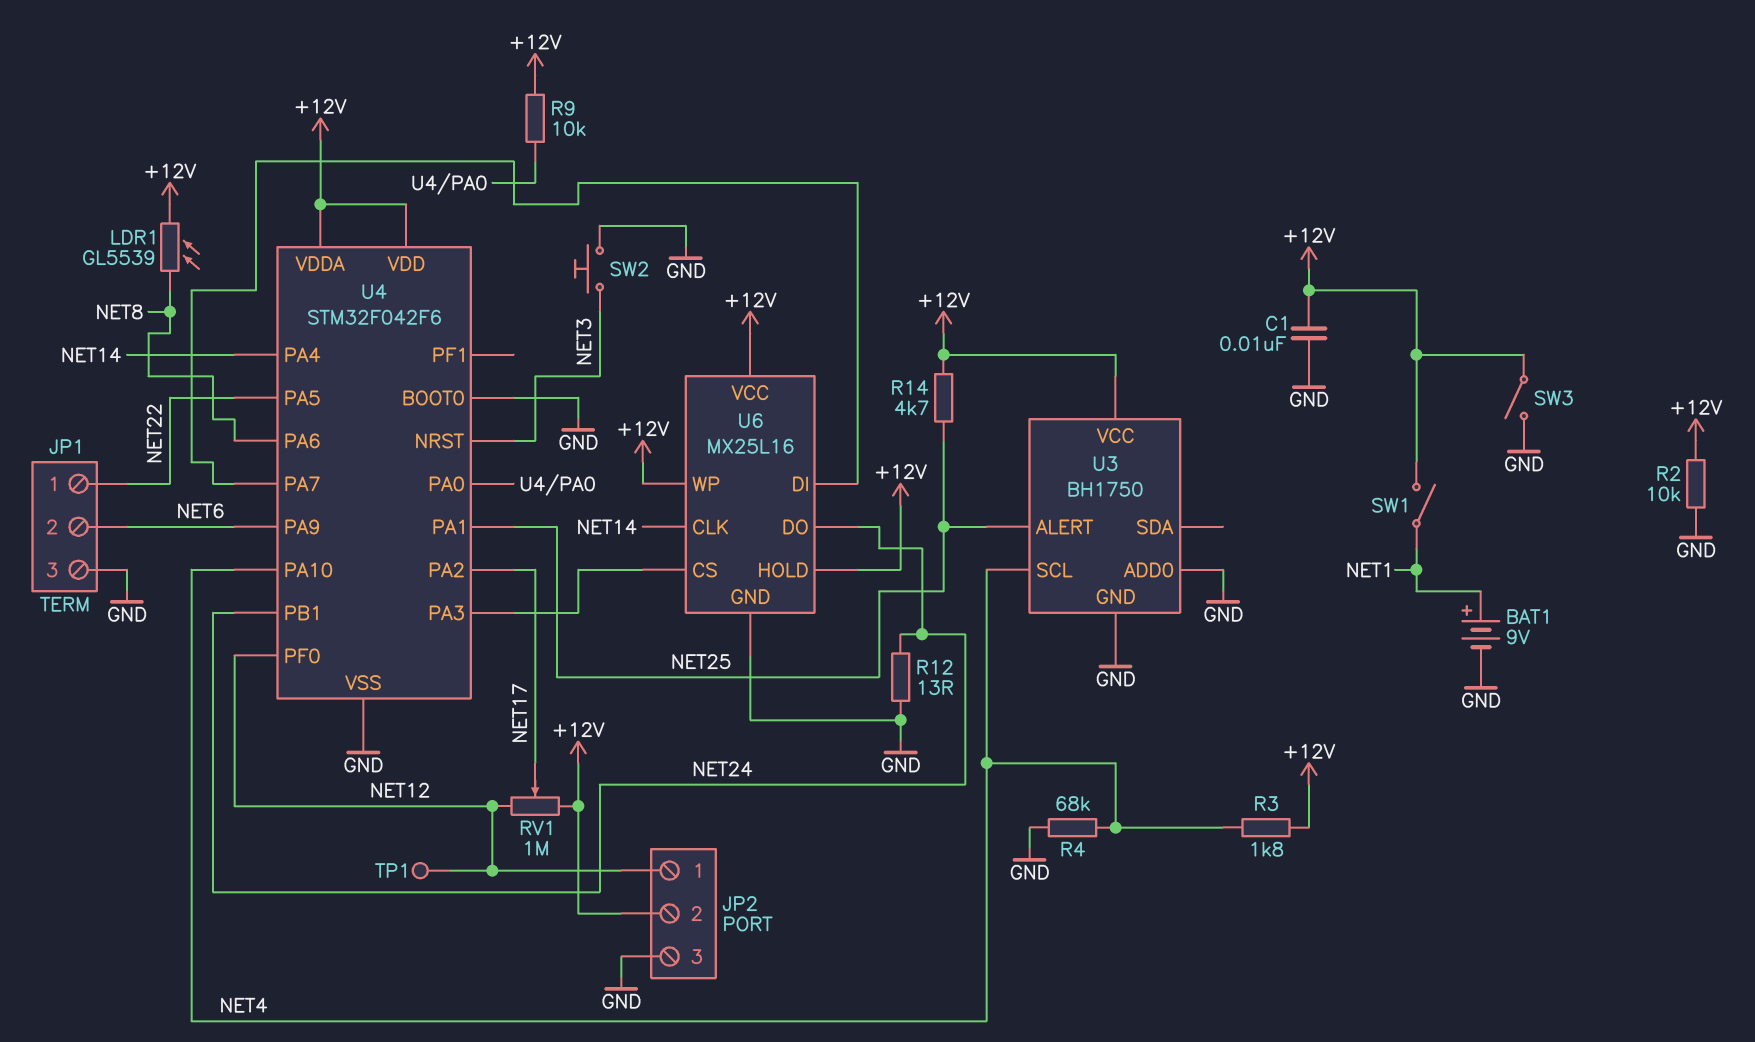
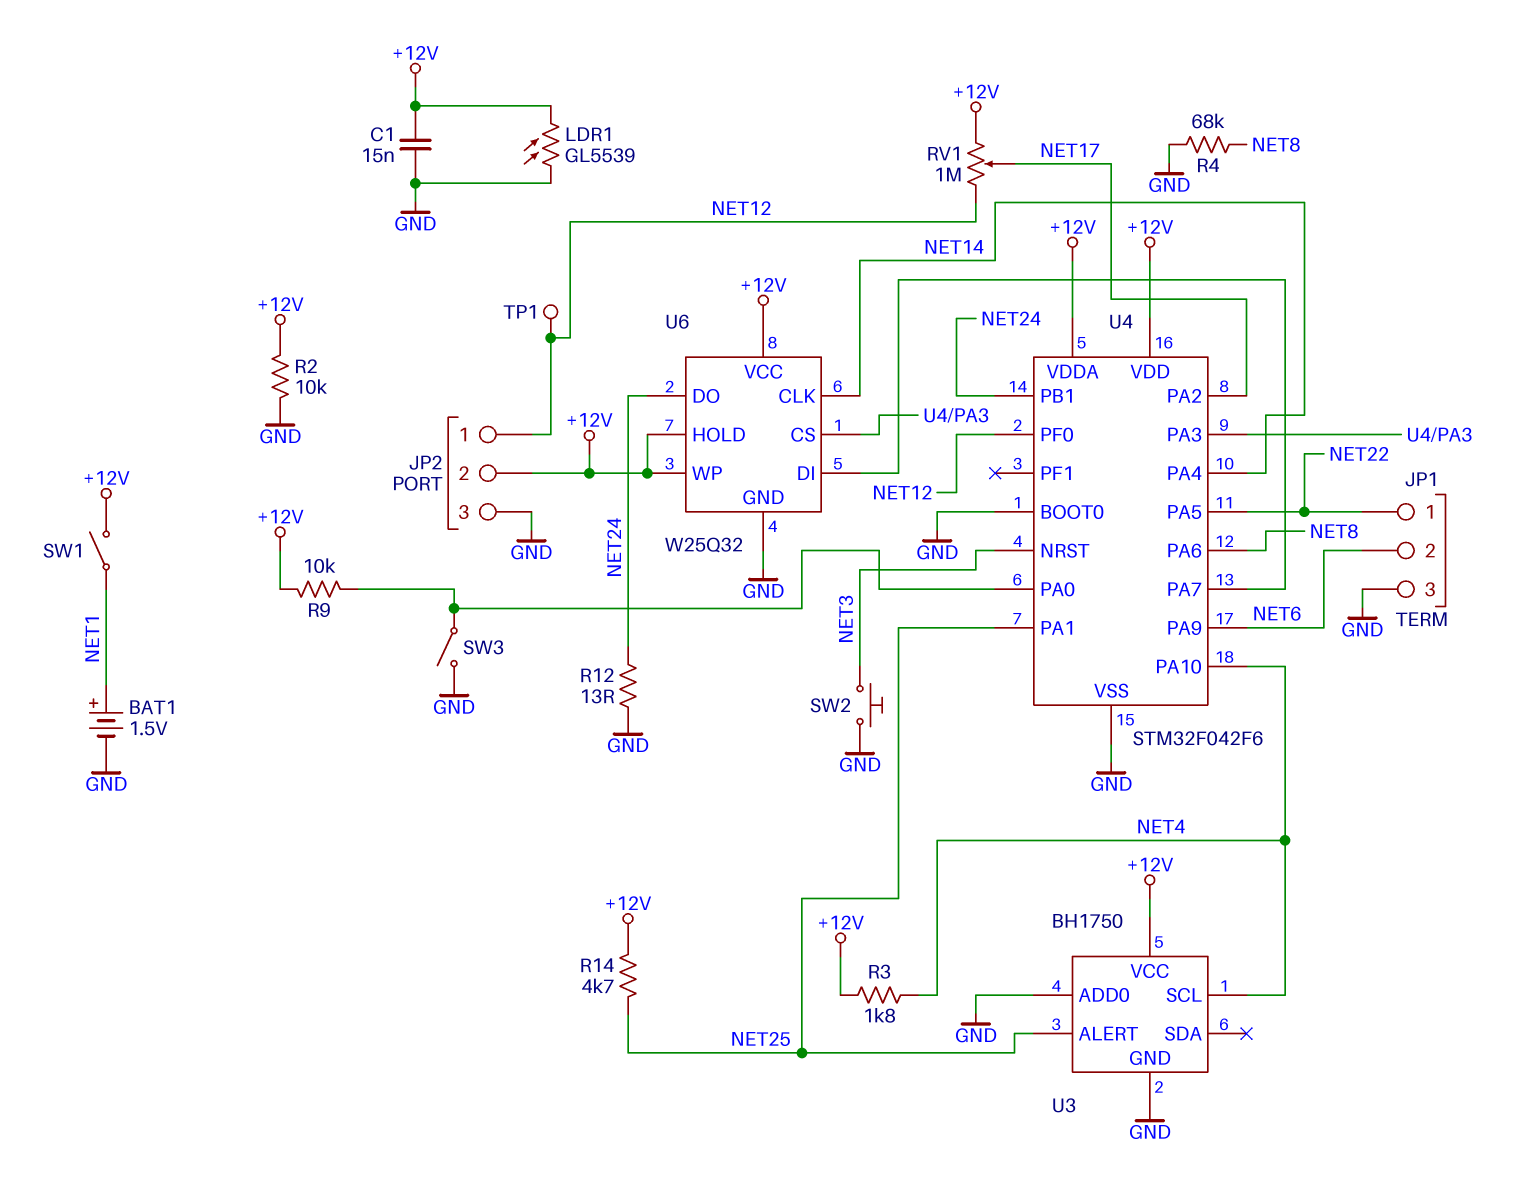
BAT1: 9V (plus NET1, minus GND) -> 1.5V (plus NET1, minus GND)
C1: 10nF (+12V, GND) -> 15nF (+12V, GND)
LDR1: GL5539 (+12V, NET8) -> GL5539 (+12V, GND)
R4: 68k (GND, NET4) -> 68k (GND, NET8)
SW3: switch (+12V, GND) -> switch (GND, U4/PA0)
U6: MX25L16 -> W25Q32

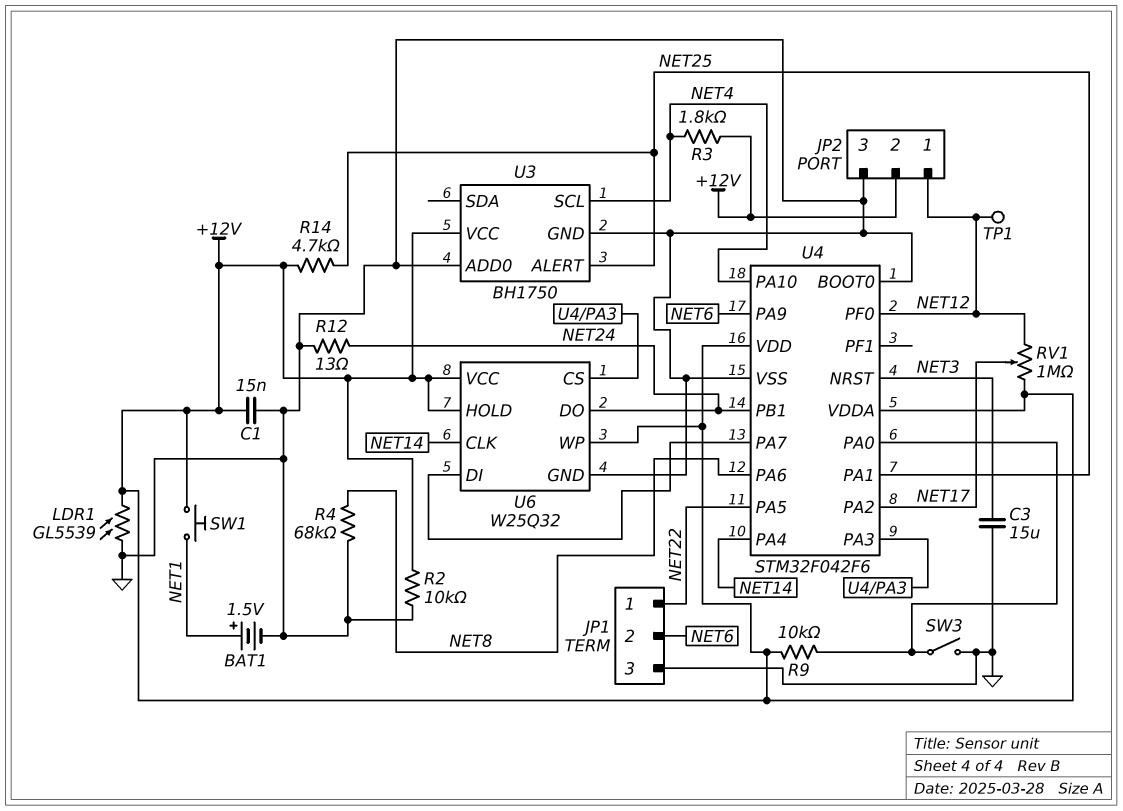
C3: none -> 15uF (GND, NET3)
SW1: switch (+12V, NET1) -> button (+12V, NET1)
SW2: button (GND, NET3) -> none

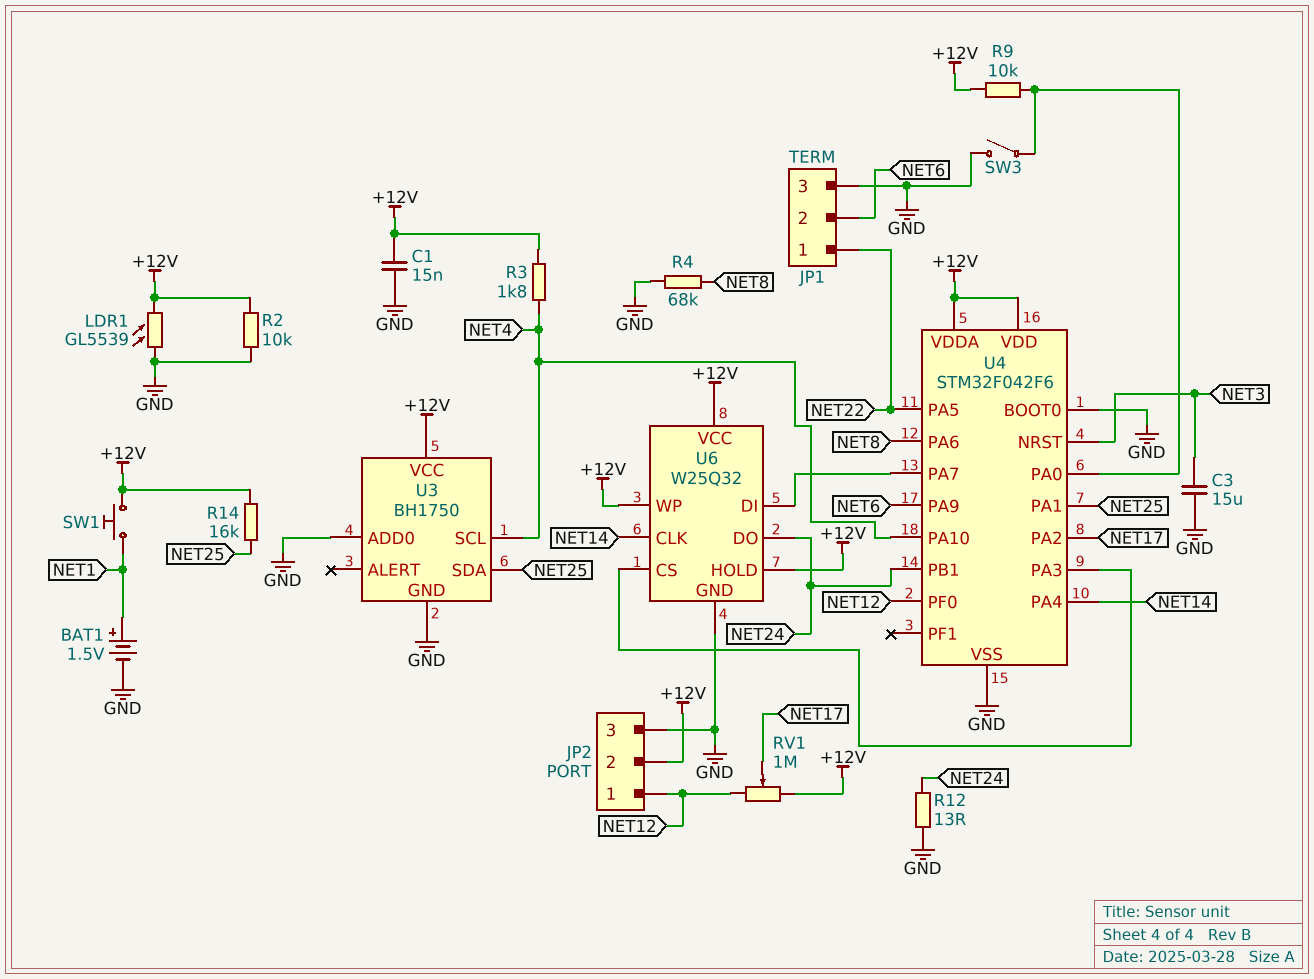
R14: 4.7k (+12V, NET25) -> 16k (+12V, NET25)
TP1: test point (NET12) -> none
U3 pin ALERT: NET25 -> none
U3 pin SDA: none -> NET25

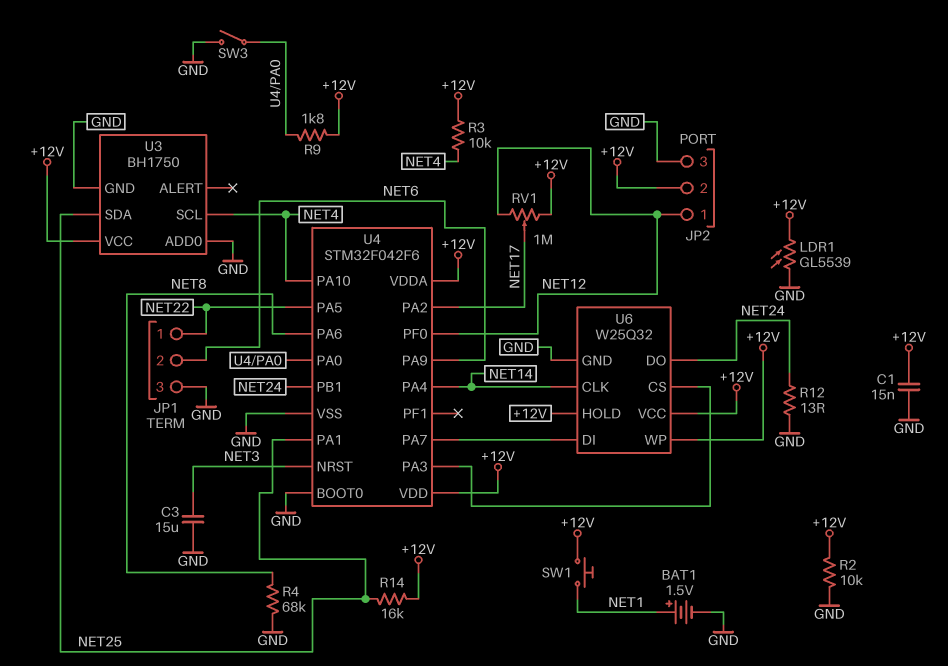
R3: 1.8k (+12V, NET4) -> 10k (+12V, NET4)
R9: 10k (+12V, U4/PA0) -> 1.8k (+12V, U4/PA0)

